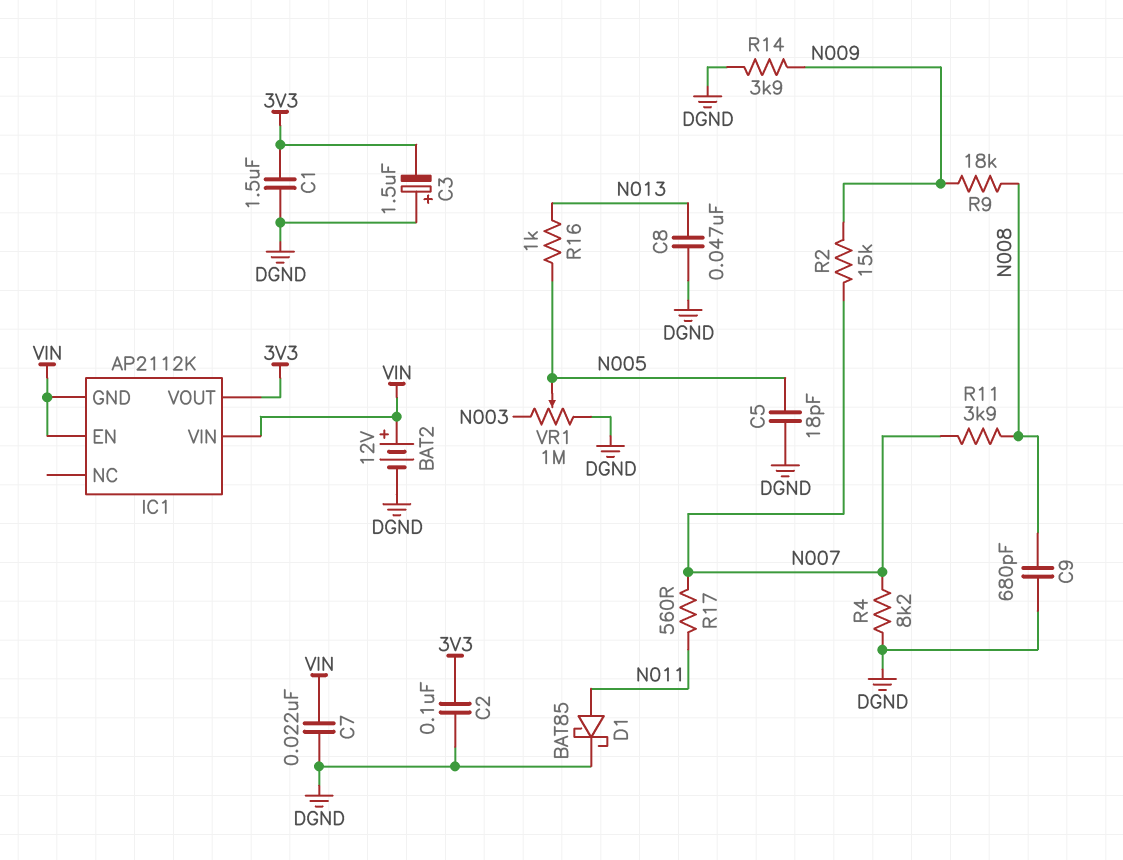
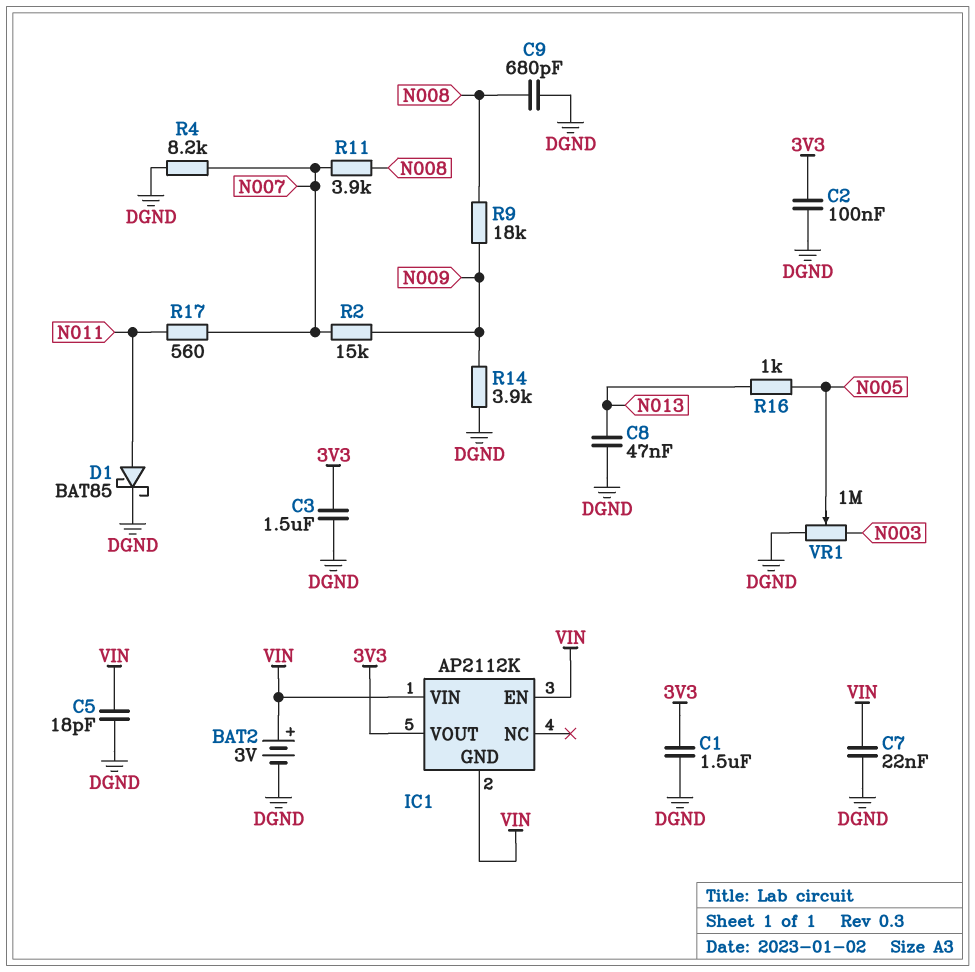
BAT2: 12V (plus VIN, minus DGND) -> 3V (plus VIN, minus DGND)
C3: 1.5uF (plus DGND, minus 3V3) -> 1.5uF (3V3, DGND)
C5: 18pF (DGND, N005) -> 18pF (DGND, VIN)

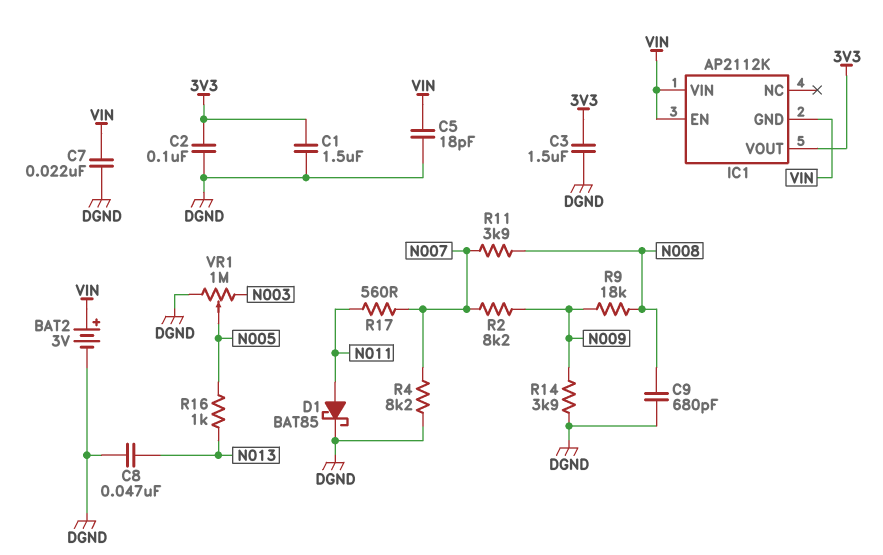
R2: 15k (N007, N009) -> 8.2k (N007, N009)

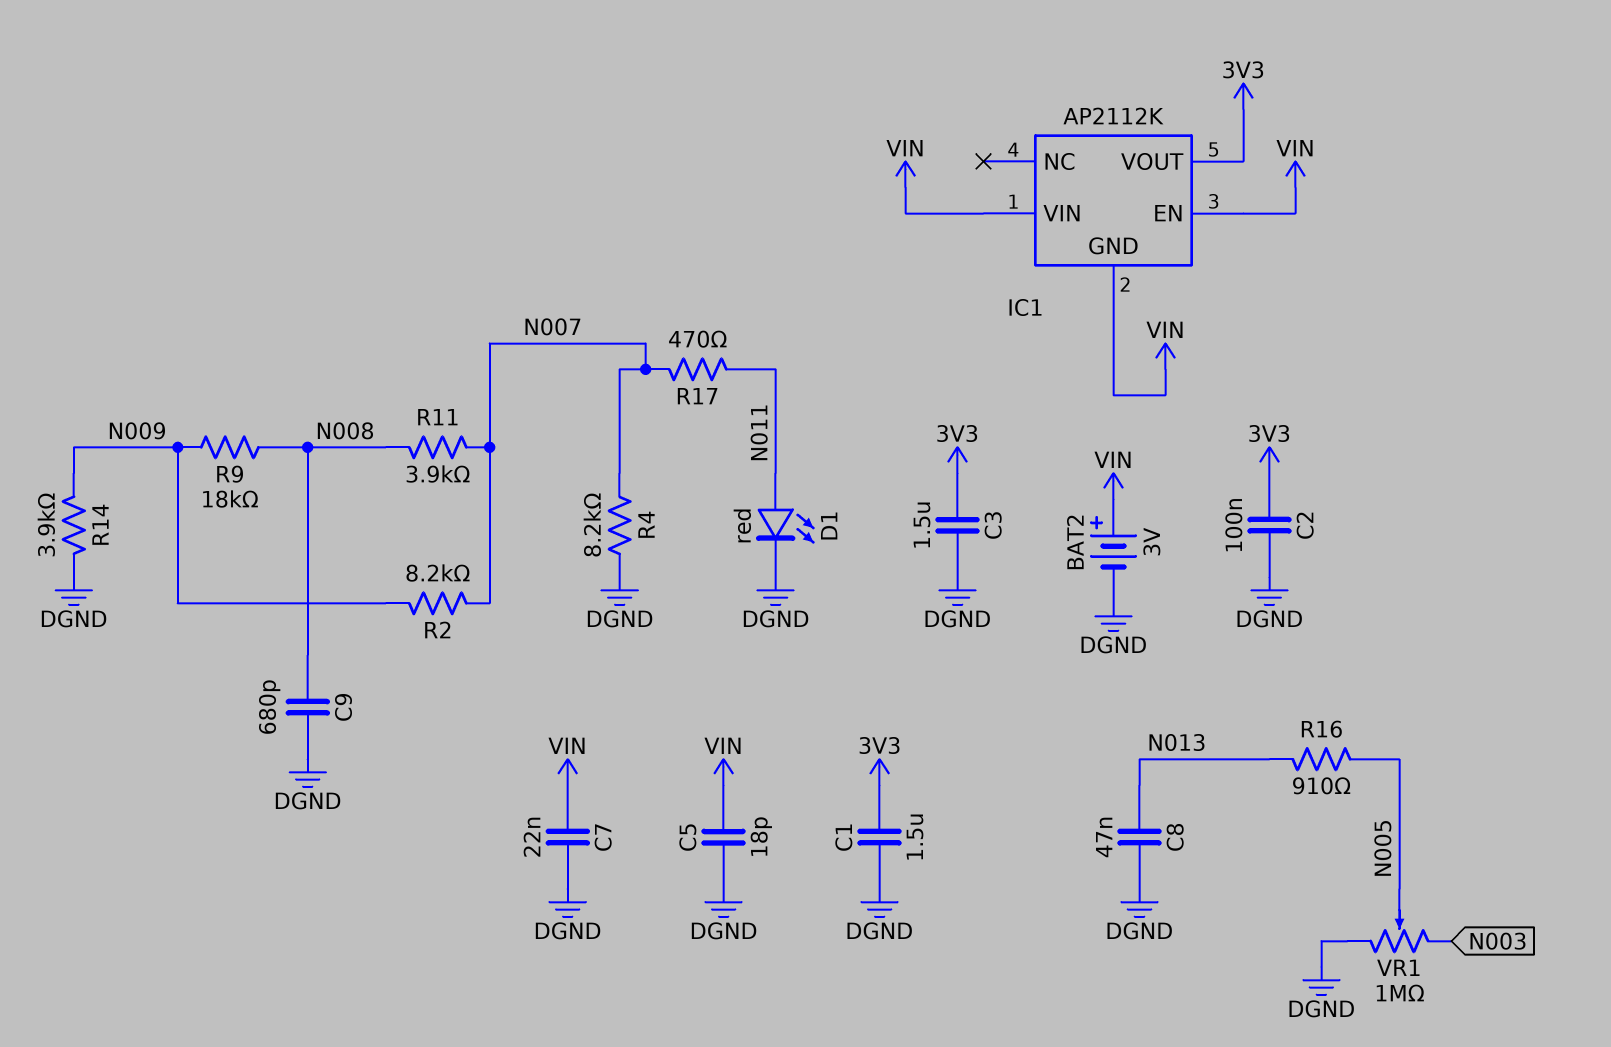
D1: schottky BAT85 (A N011, K DGND) -> LED red (A N011, K DGND)
R16: 1k (N005, N013) -> 910 (N005, N013)
R17: 560 (N007, N011) -> 470 (N007, N011)

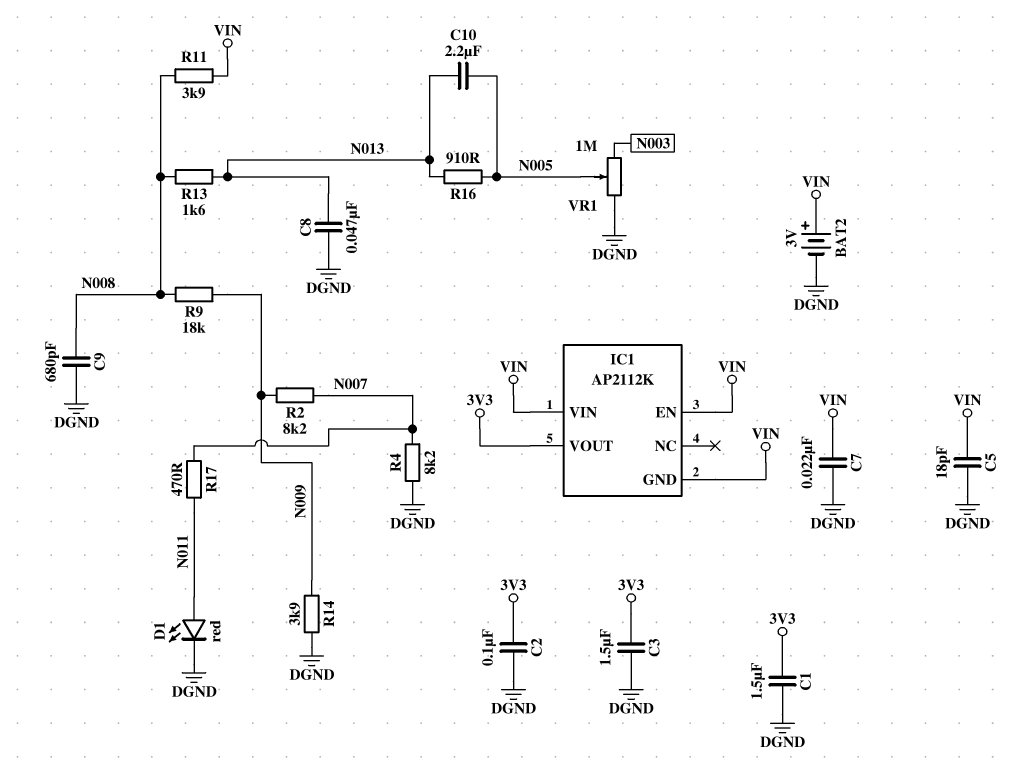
C10: none -> 2.2uF (N005, N013)
R11: 3.9k (N007, N008) -> 3.9k (N008, VIN)
R13: none -> 1.6k (N008, N013)

